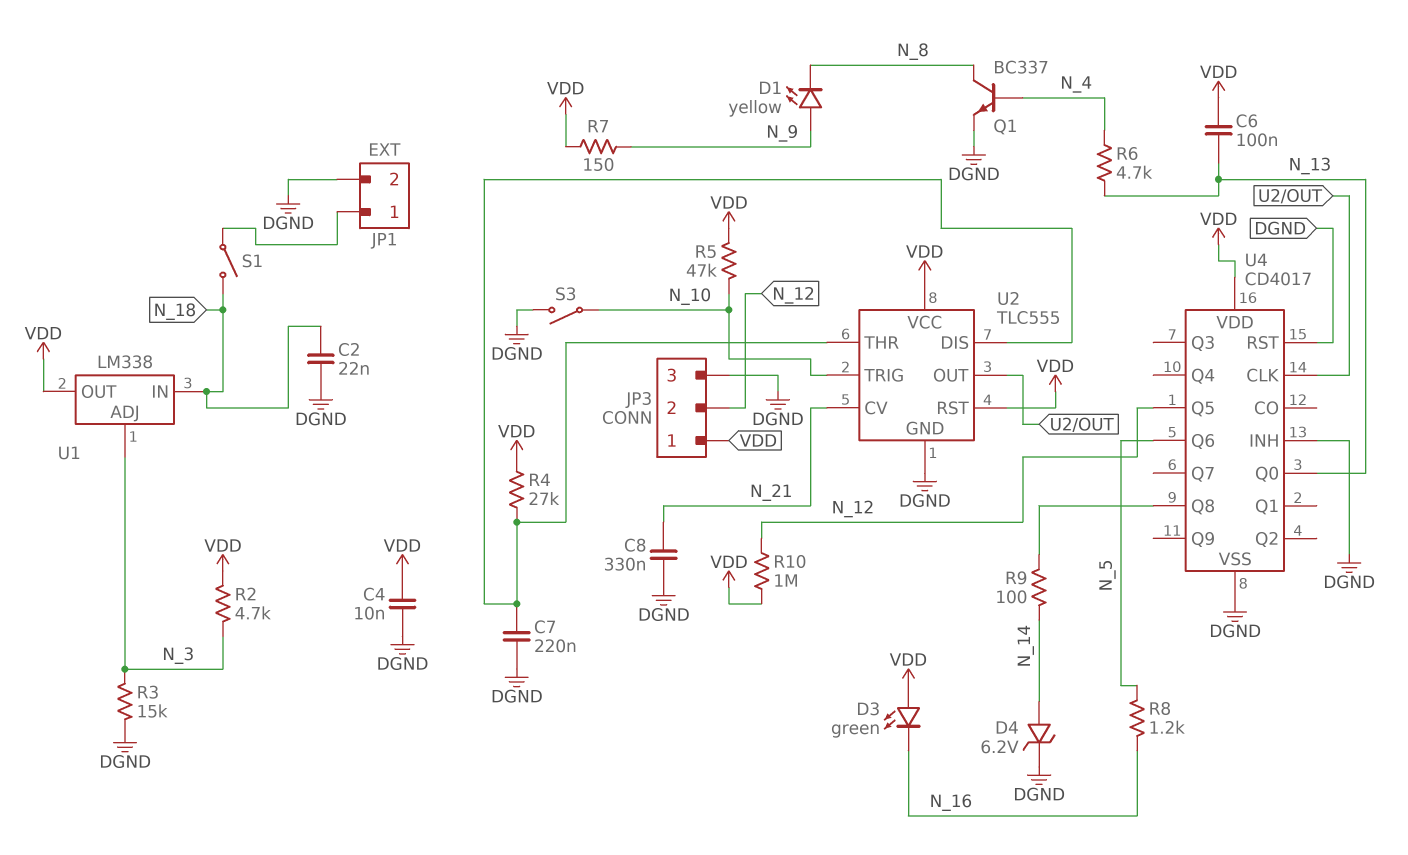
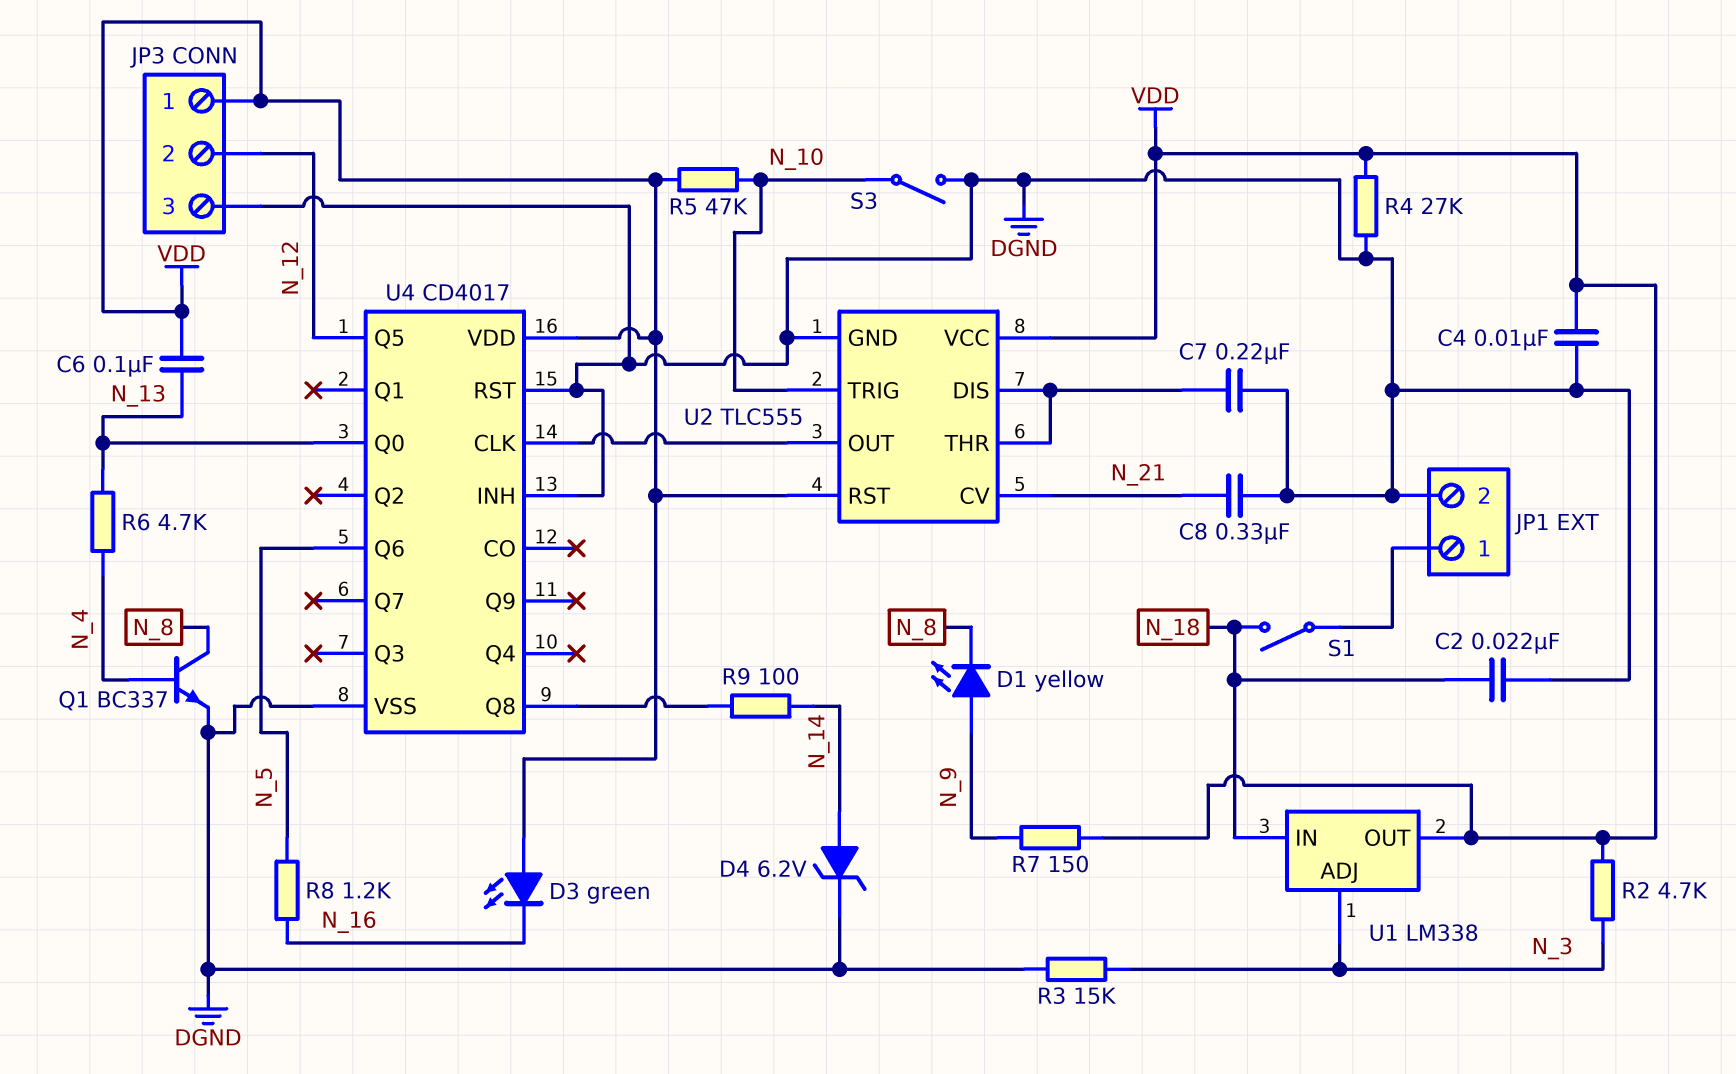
R4: 27k (U2/DIS, VDD) -> 27k (DGND, VDD)
R10: 1M (N_12, VDD) -> none

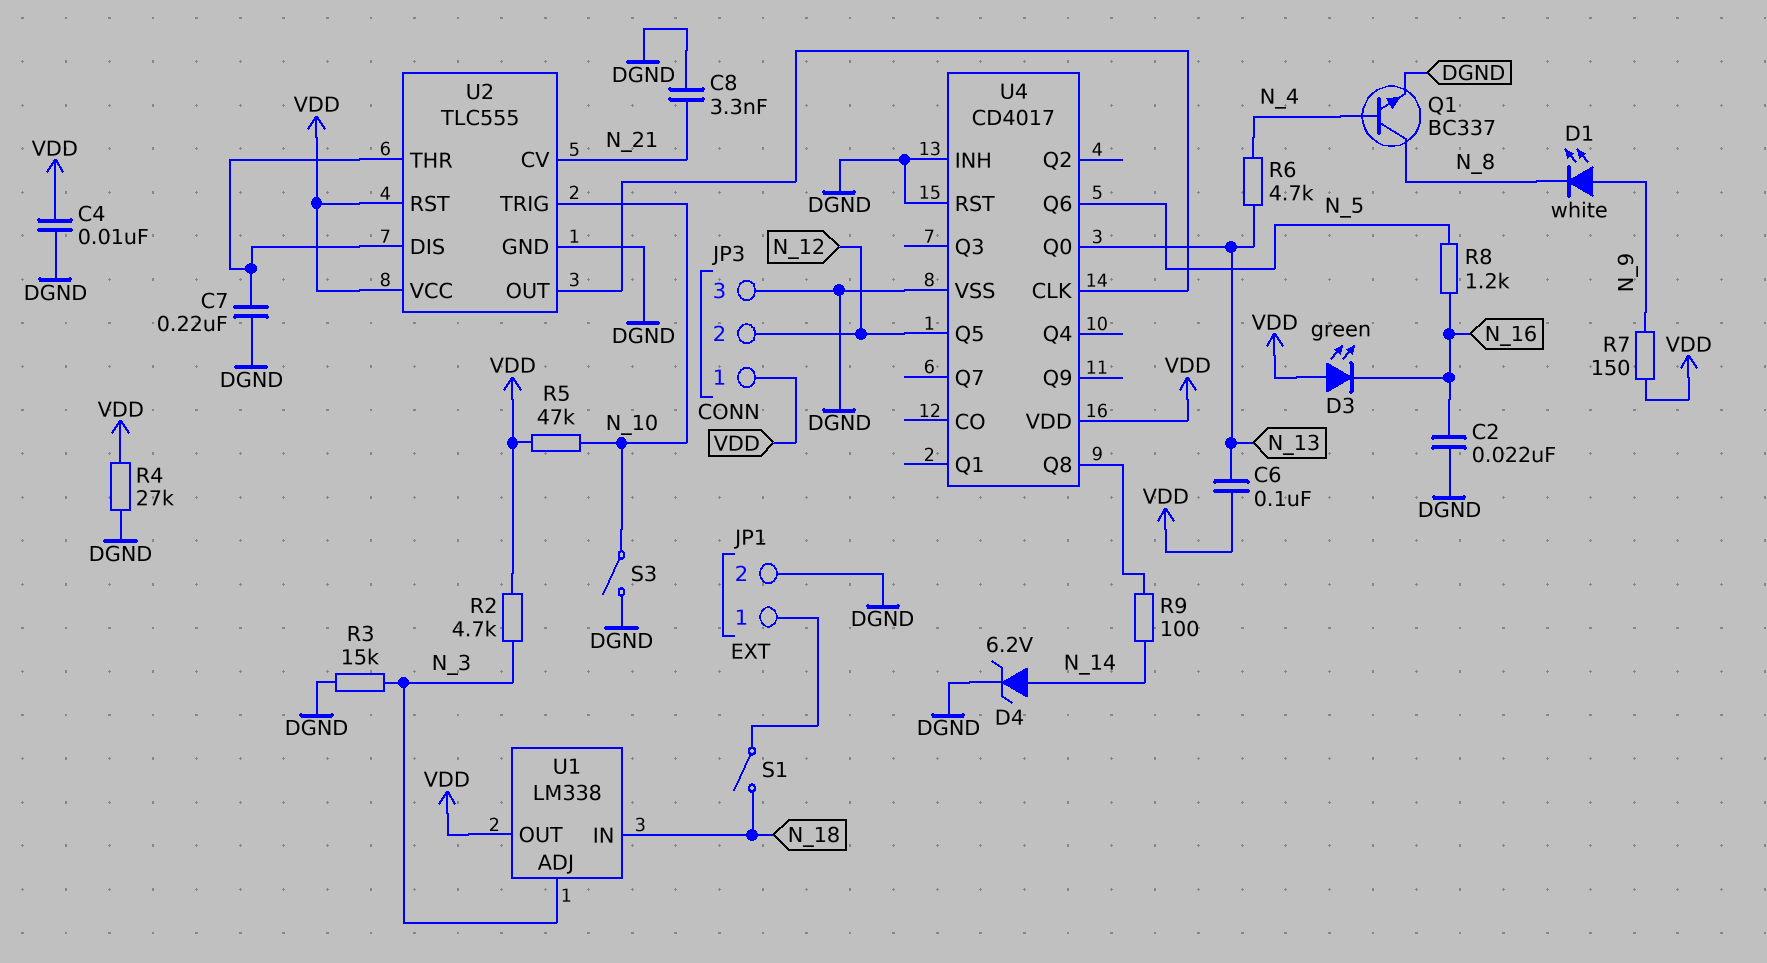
C2: 22nF (DGND, N_18) -> 22nF (DGND, N_16)
C8: 330nF (DGND, N_21) -> 3.3nF (DGND, N_21)
D1: LED yellow (A N_9, K N_8) -> LED white (A N_9, K N_8)

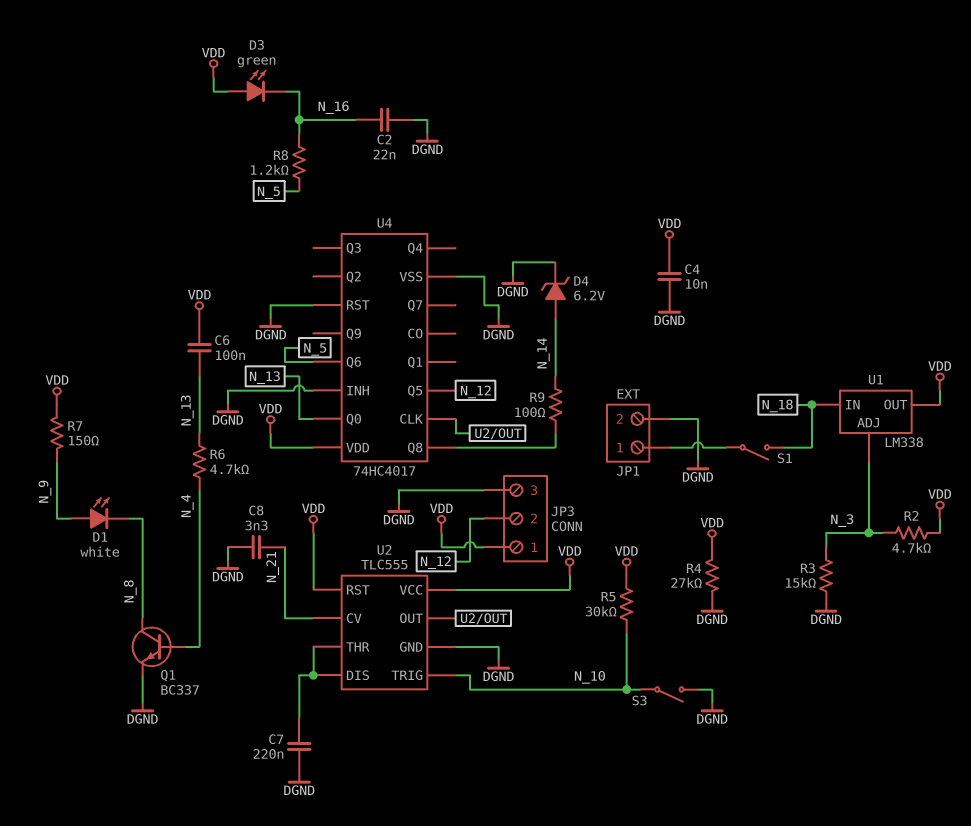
R5: 47k (N_10, VDD) -> 30k (N_10, VDD)
U4: CD4017 -> 74HC4017

